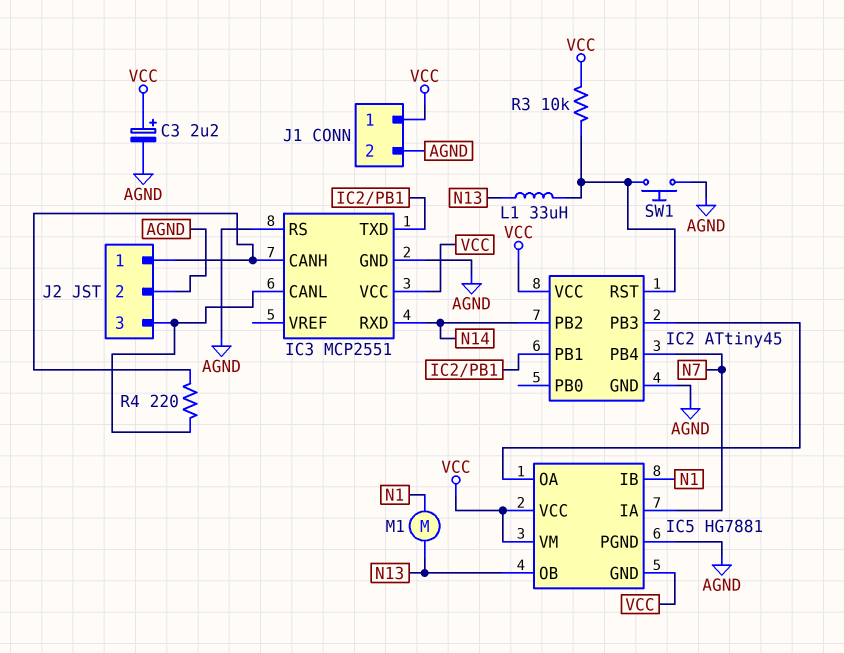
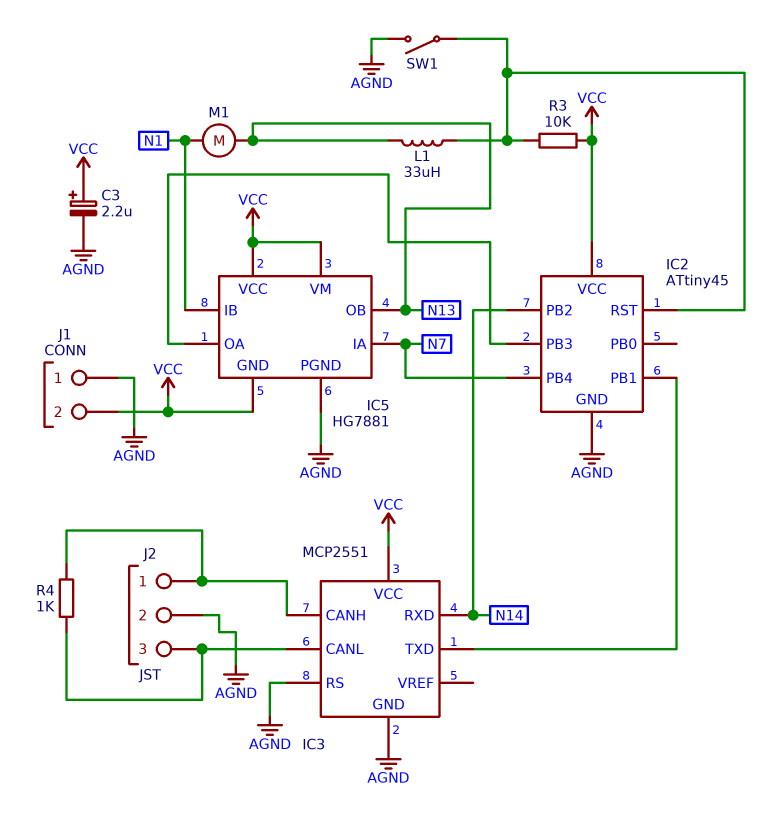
J1 pin 1: VCC -> AGND
J1 pin 2: AGND -> VCC
R4: 220 (IC3/CANH, IC3/CANL) -> 1k (IC3/CANH, IC3/CANL)
SW1: button (AGND, IC2/RST) -> switch (AGND, IC2/RST)

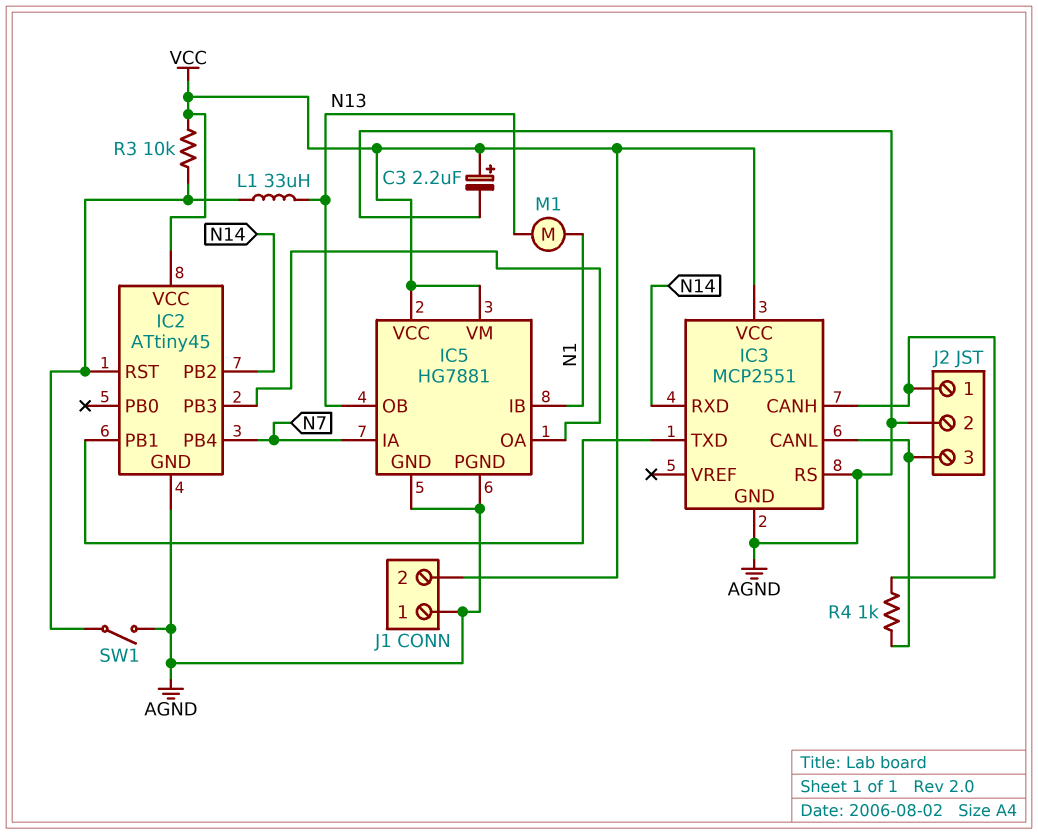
IC5 pin GND: VCC -> AGND

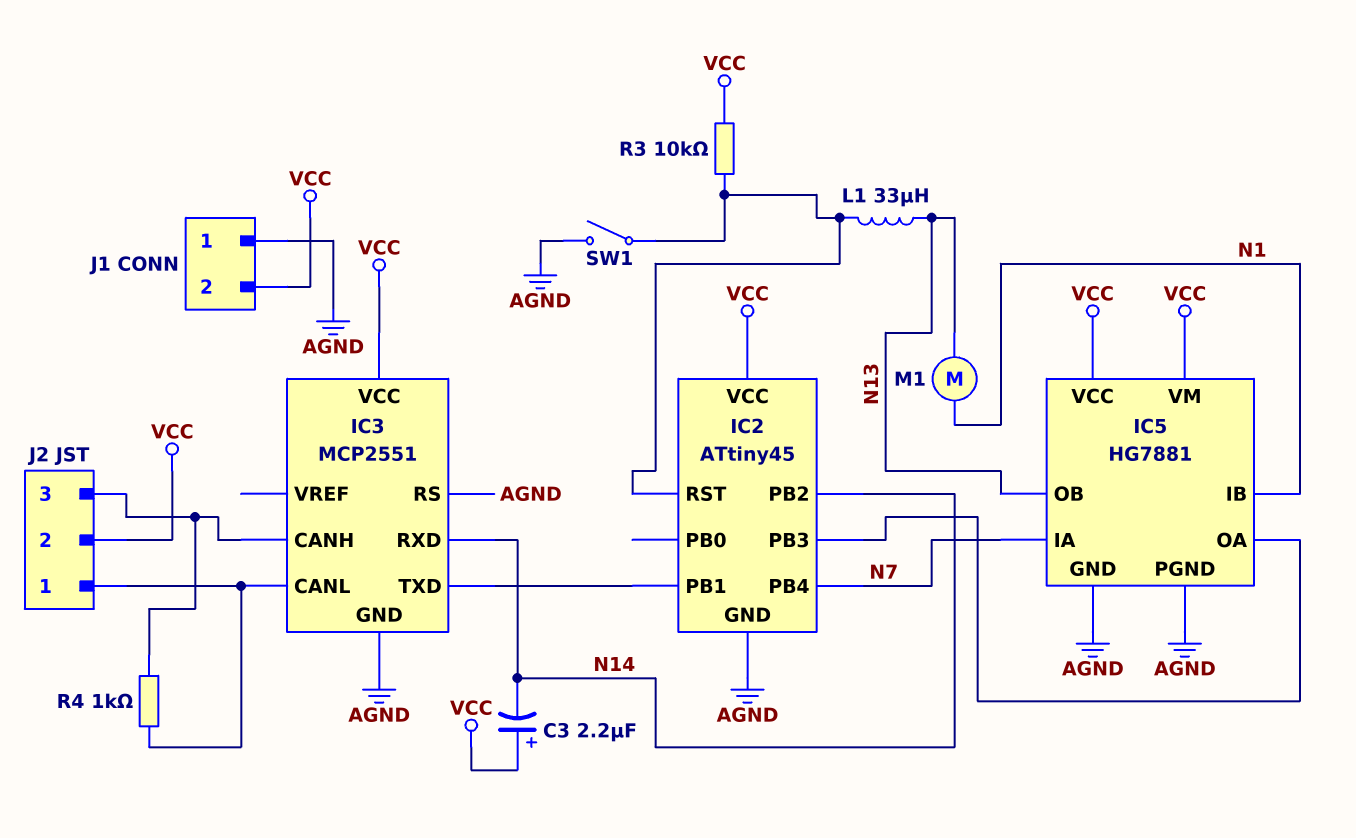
C3: 2.2uF (plus VCC, minus AGND) -> 2.2uF (plus VCC, minus N14)
J2 pin 1: IC3/CANH -> IC3/CANL
J2 pin 2: AGND -> VCC
J2 pin 3: IC3/CANL -> IC3/CANH

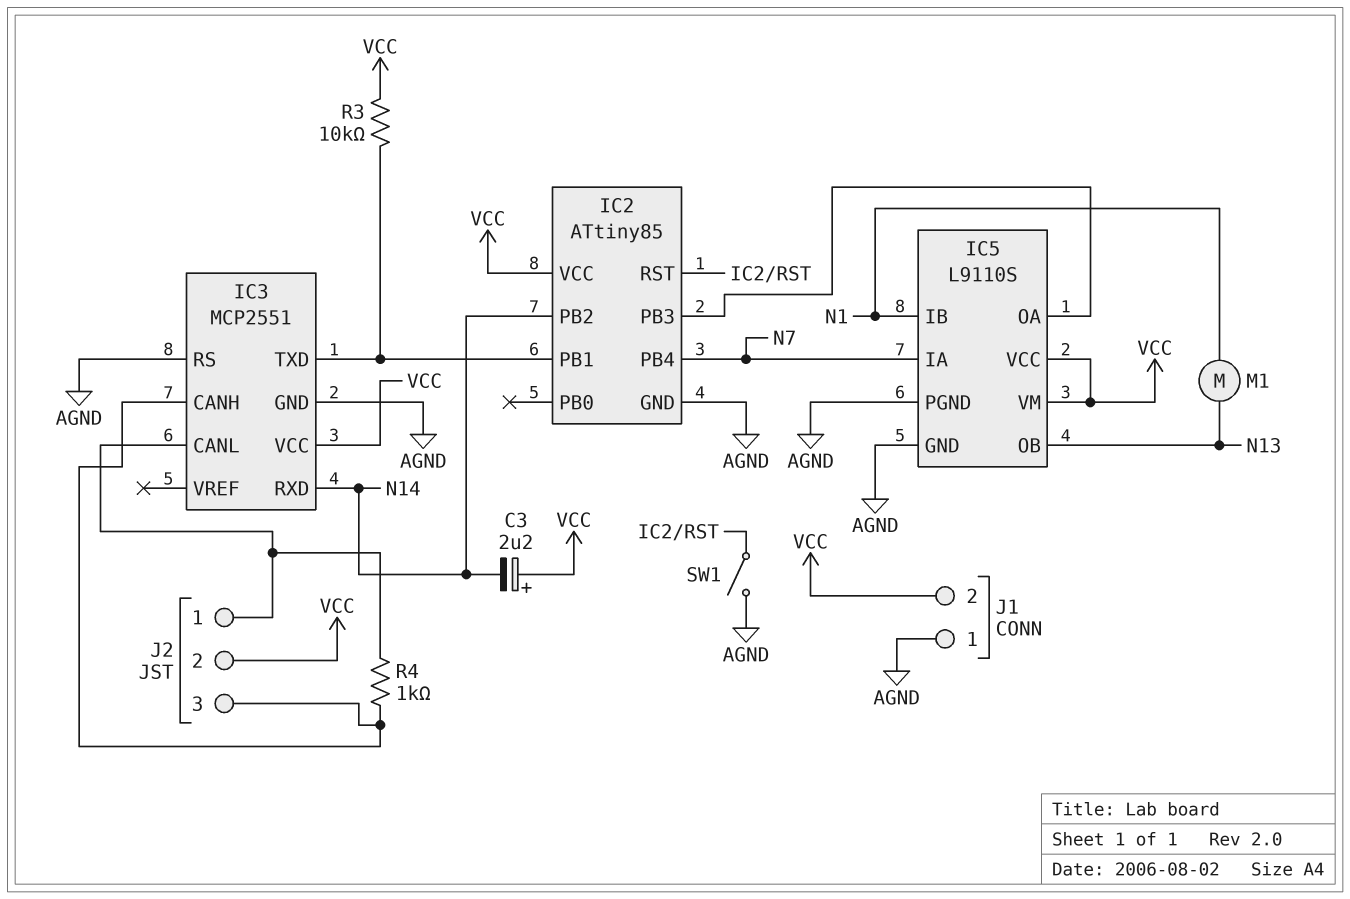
IC2: ATtiny45 -> ATtiny85
IC5: HG7881 -> L9110S
L1: 33uH (IC2/RST, N13) -> none
R3: 10k (IC2/RST, VCC) -> 10k (IC2/PB1, VCC)

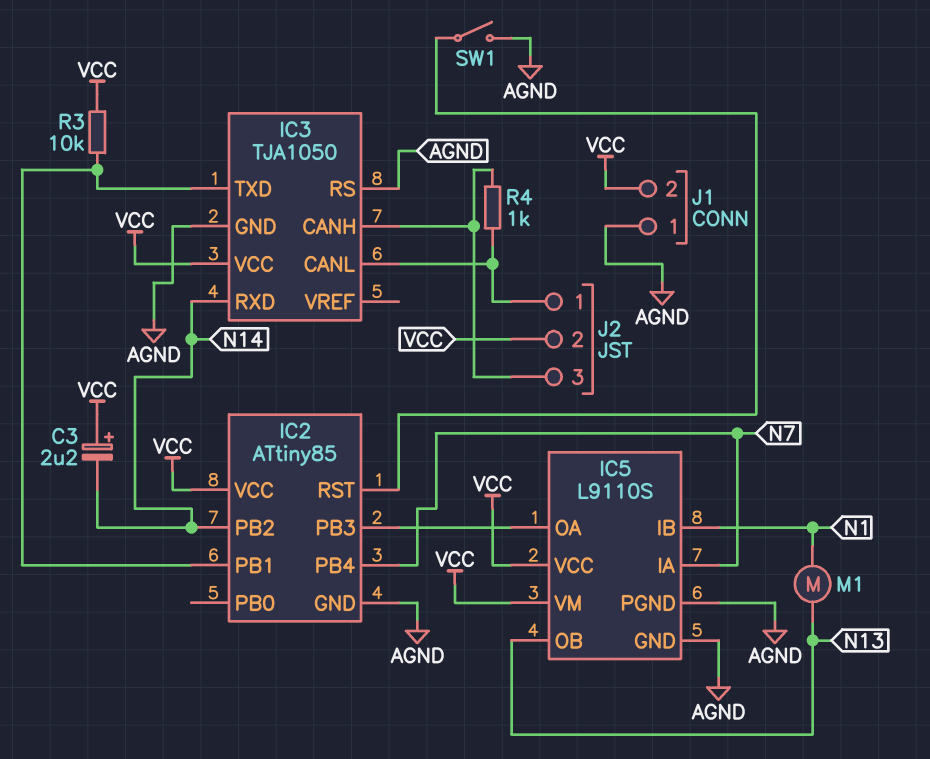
IC3: MCP2551 -> TJA1050

